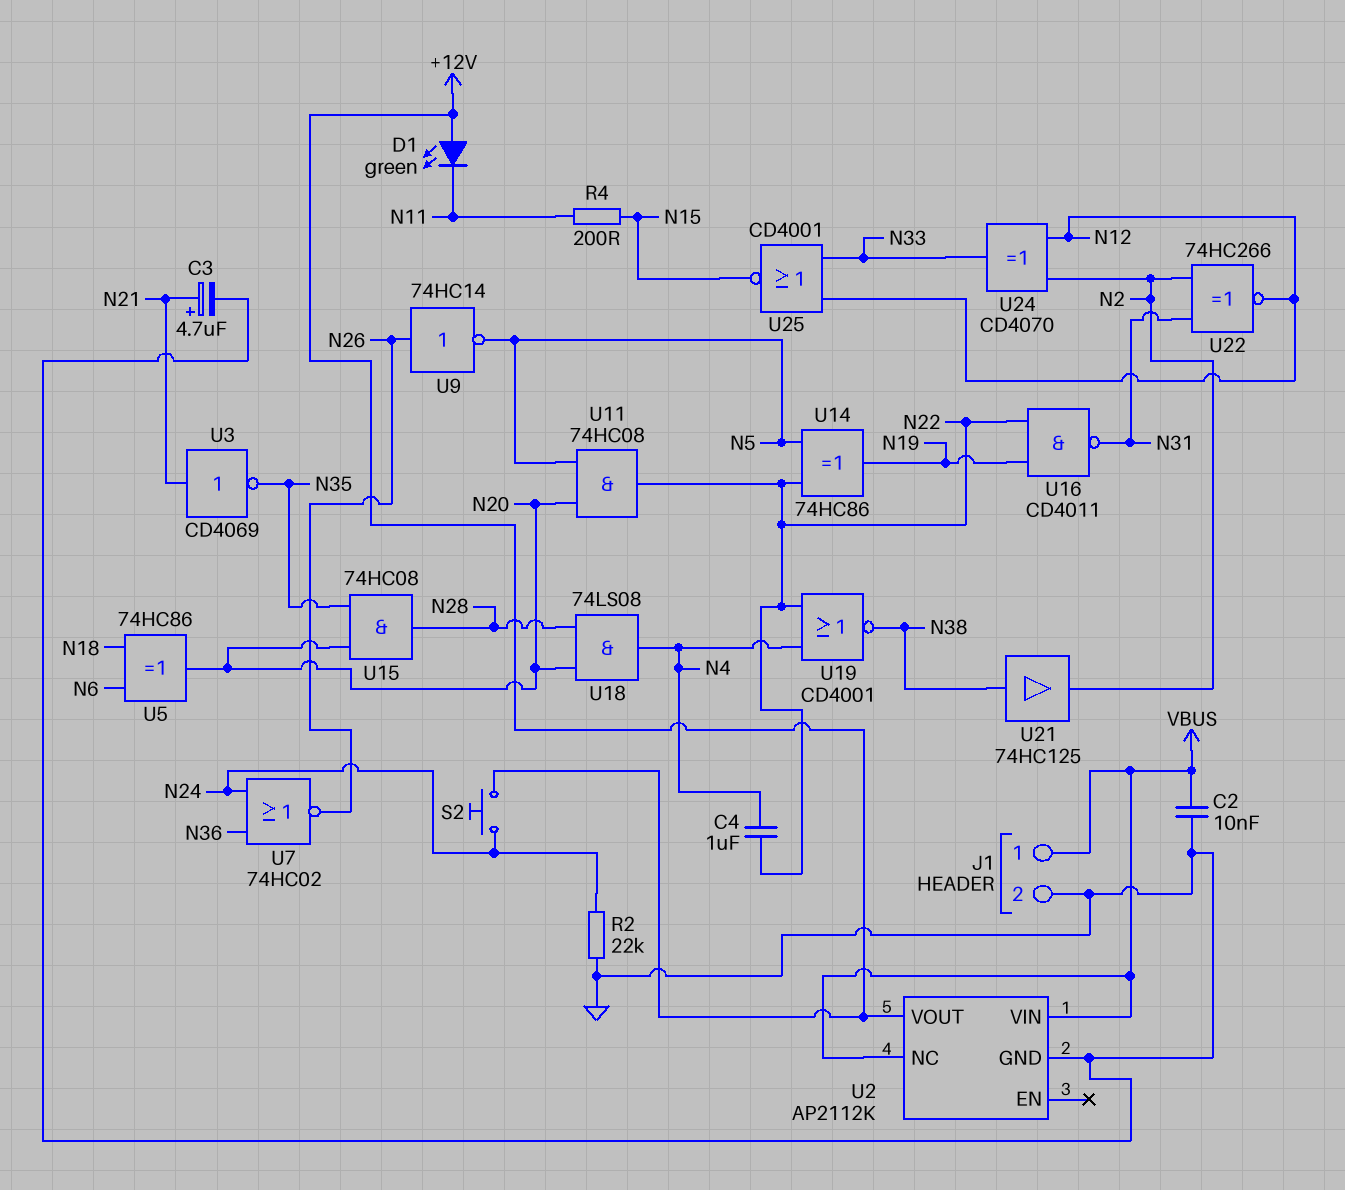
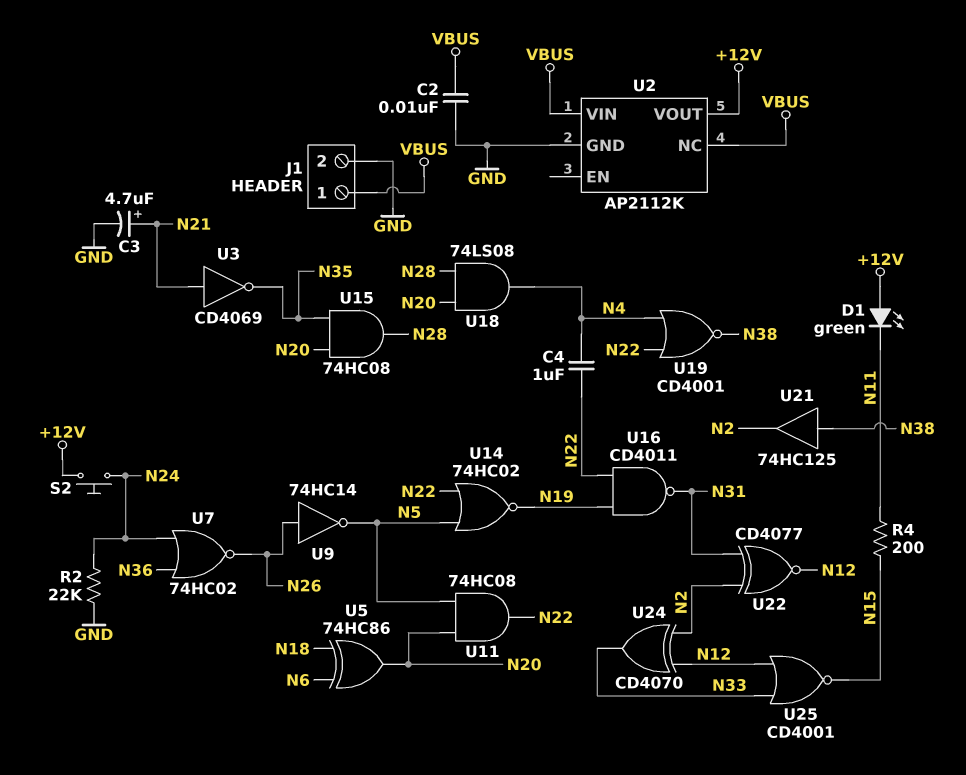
U14: XOR 74HC86 (in N5, in N22, out N19) -> NOR 74HC02 (in N5, in N22, out N19)
U22: XNOR 74HC266 (in N2, in N31, out N12) -> XNOR CD4077 (in N2, in N31, out N12)

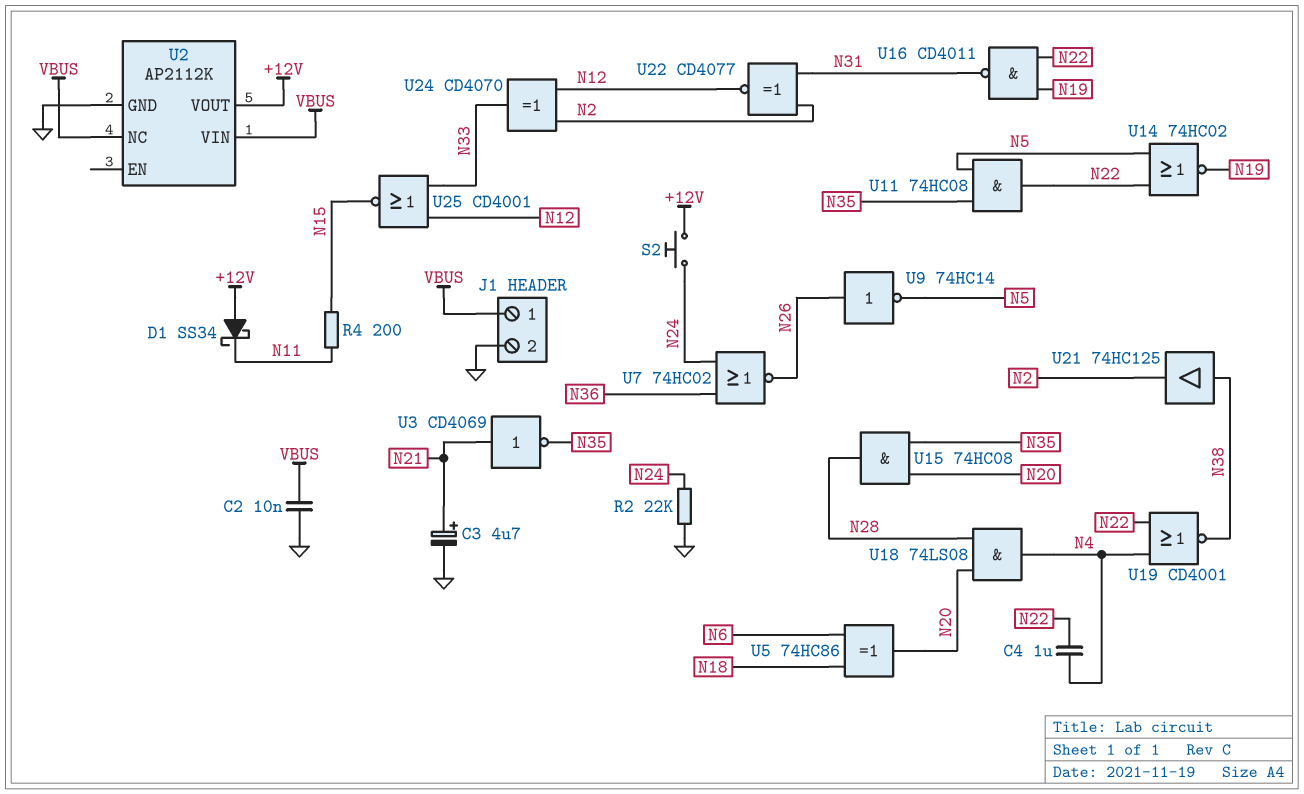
D1: LED green (A +12V, K N11) -> schottky SS34 (A +12V, K N11)
U11: AND 74HC08 (in N5, in N20, out N22) -> AND 74HC08 (in N5, in N35, out N22)

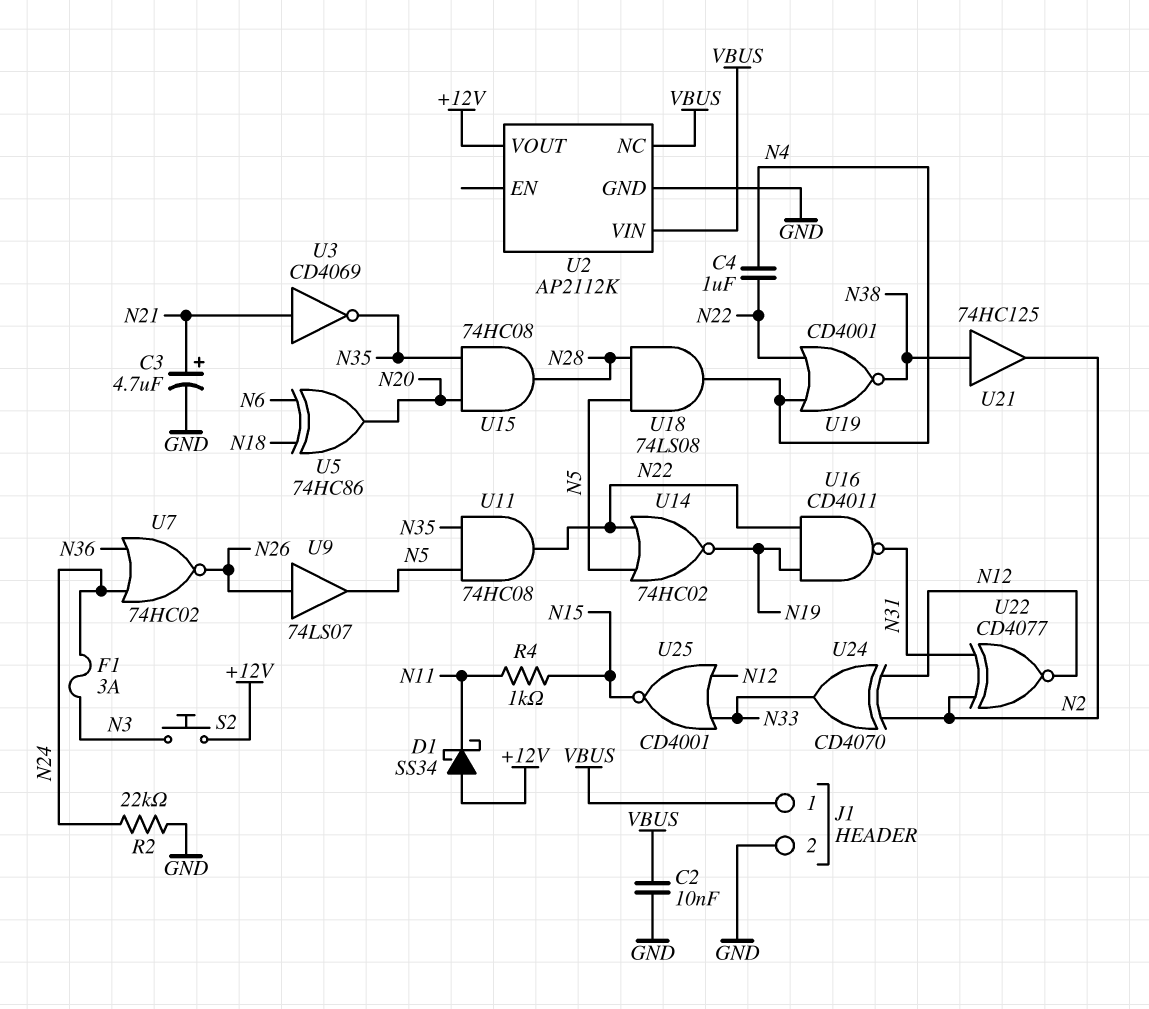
F1: none -> 3A (N3, N24)
R4: 200 (N11, N15) -> 1k (N11, N15)
S2: button (+12V, N24) -> button (+12V, N3)
U9: NOT 74HC14 (in N26, out N5) -> buffer 74LS07 (in N26, out N5)
U18: AND 74LS08 (in N20, in N28, out N4) -> AND 74LS08 (in N5, in N28, out N4)

